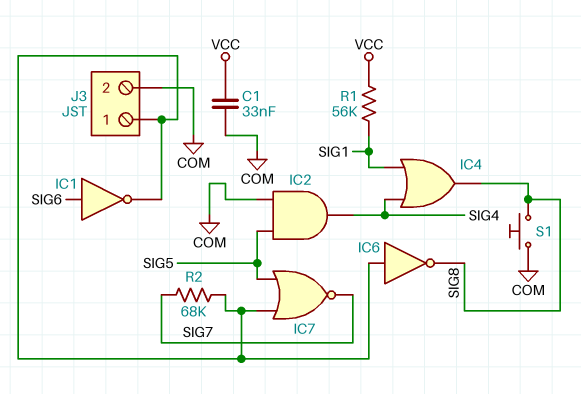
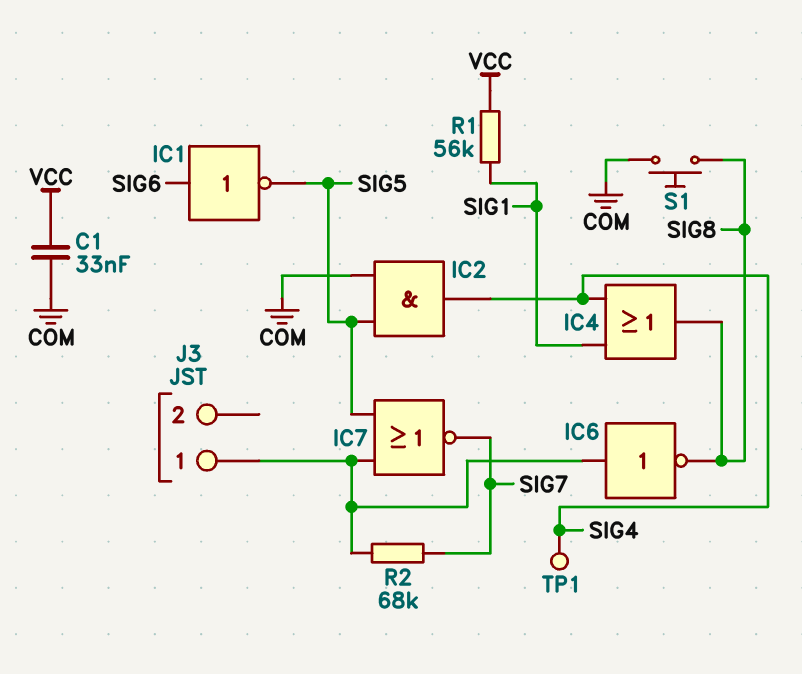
IC1: NOT (in SIG6, out J3/1) -> NOT (in SIG6, out SIG5)
J3 pin 2: COM -> none
TP1: none -> test point (SIG4)

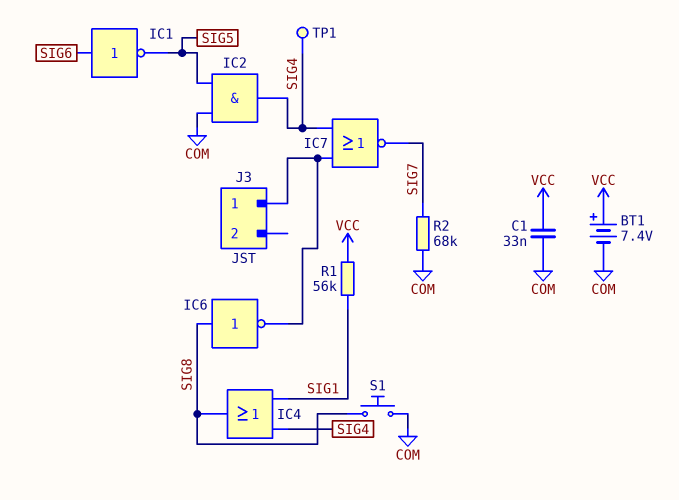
BT1: none -> 7.4V (plus VCC, minus COM)
IC6: NOT (in J3/1, out SIG8) -> NOT (in SIG8, out J3/1)
IC7: NOR (in J3/1, in SIG5, out SIG7) -> NOR (in J3/1, in SIG4, out SIG7)
R2: 68k (J3/1, SIG7) -> 68k (COM, SIG7)

